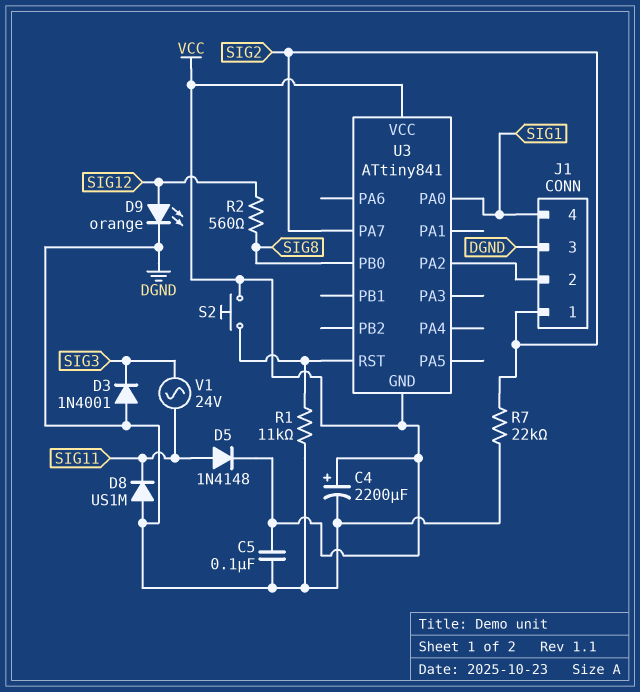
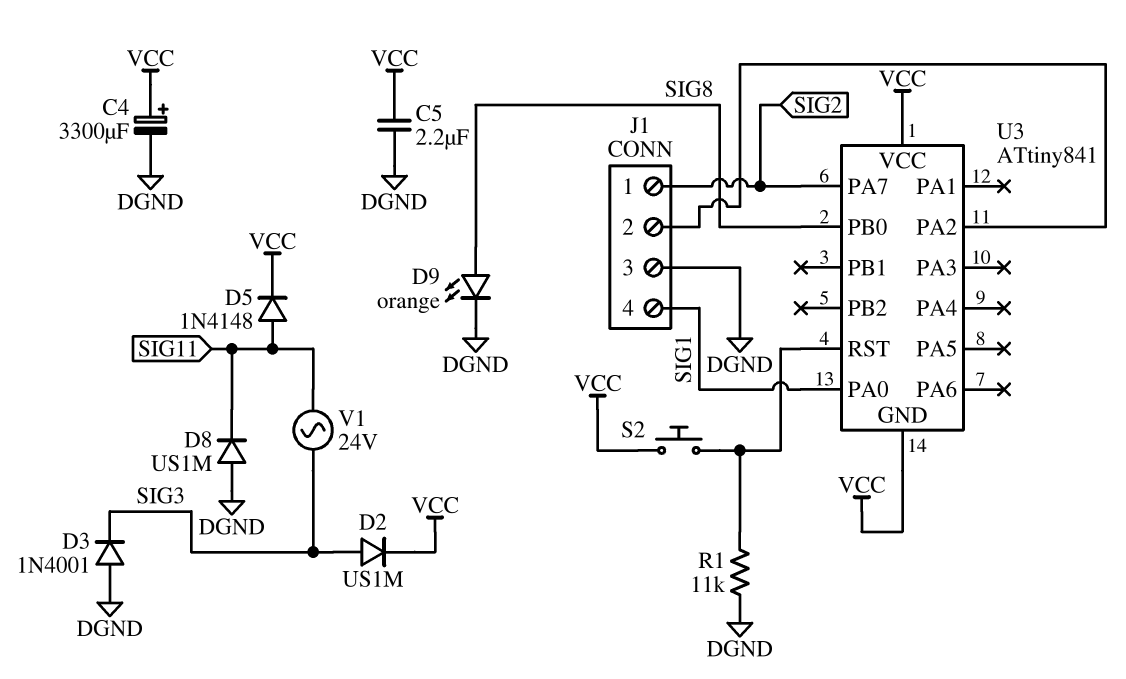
C4: 2200uF (plus VCC, minus DGND) -> 3300uF (plus VCC, minus DGND)
C5: 100nF (DGND, VCC) -> 2.2uF (DGND, VCC)
D2: none -> diode US1M (A SIG3, K VCC)
D9: LED orange (A SIG12, K DGND) -> LED orange (A SIG8, K DGND)
R2: 560 (SIG8, SIG12) -> none
R7: 22k (DGND, SIG2) -> none

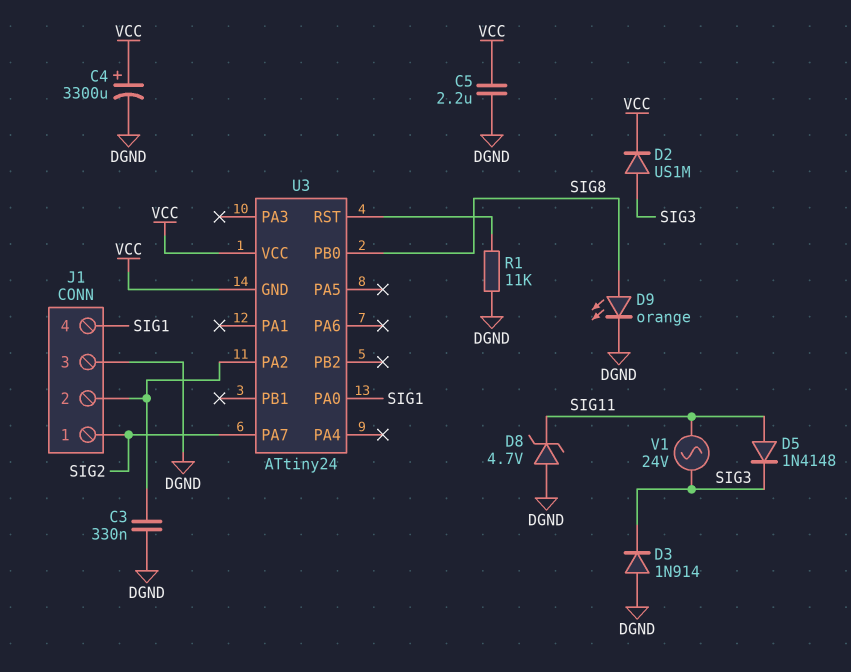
C3: none -> 330nF (DGND, J1/2)
D3: diode 1N4001 (A DGND, K SIG3) -> diode 1N914 (A DGND, K SIG3)
D5: diode 1N4148 (A SIG11, K VCC) -> diode 1N4148 (A SIG11, K SIG3)
D8: diode US1M (A DGND, K SIG11) -> zener 4.7V (A DGND, K SIG11)
S2: button (U3/RST, VCC) -> none
U3: ATtiny841 -> ATtiny24

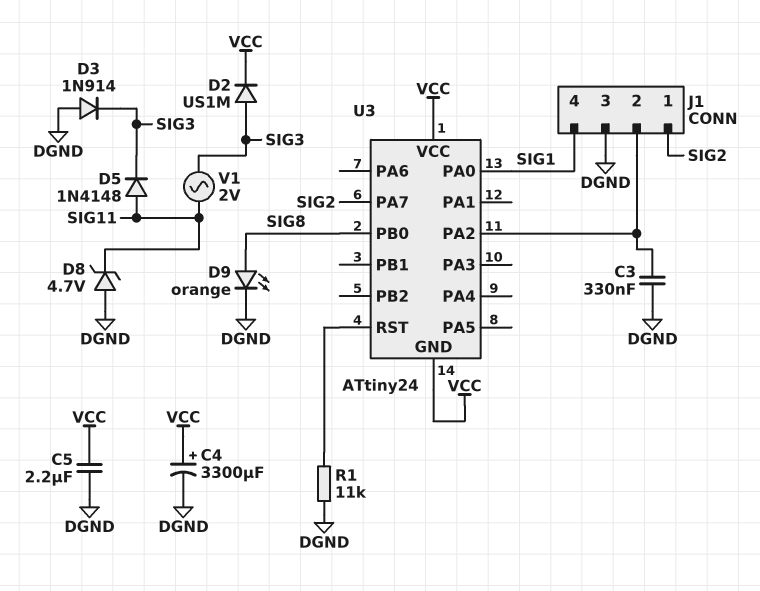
V1: AC 24V (SIG3, SIG11) -> AC 2V (SIG3, SIG11)

